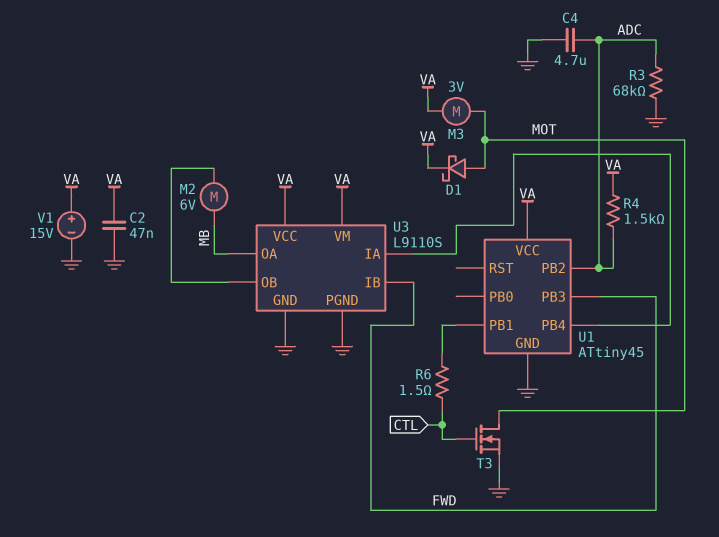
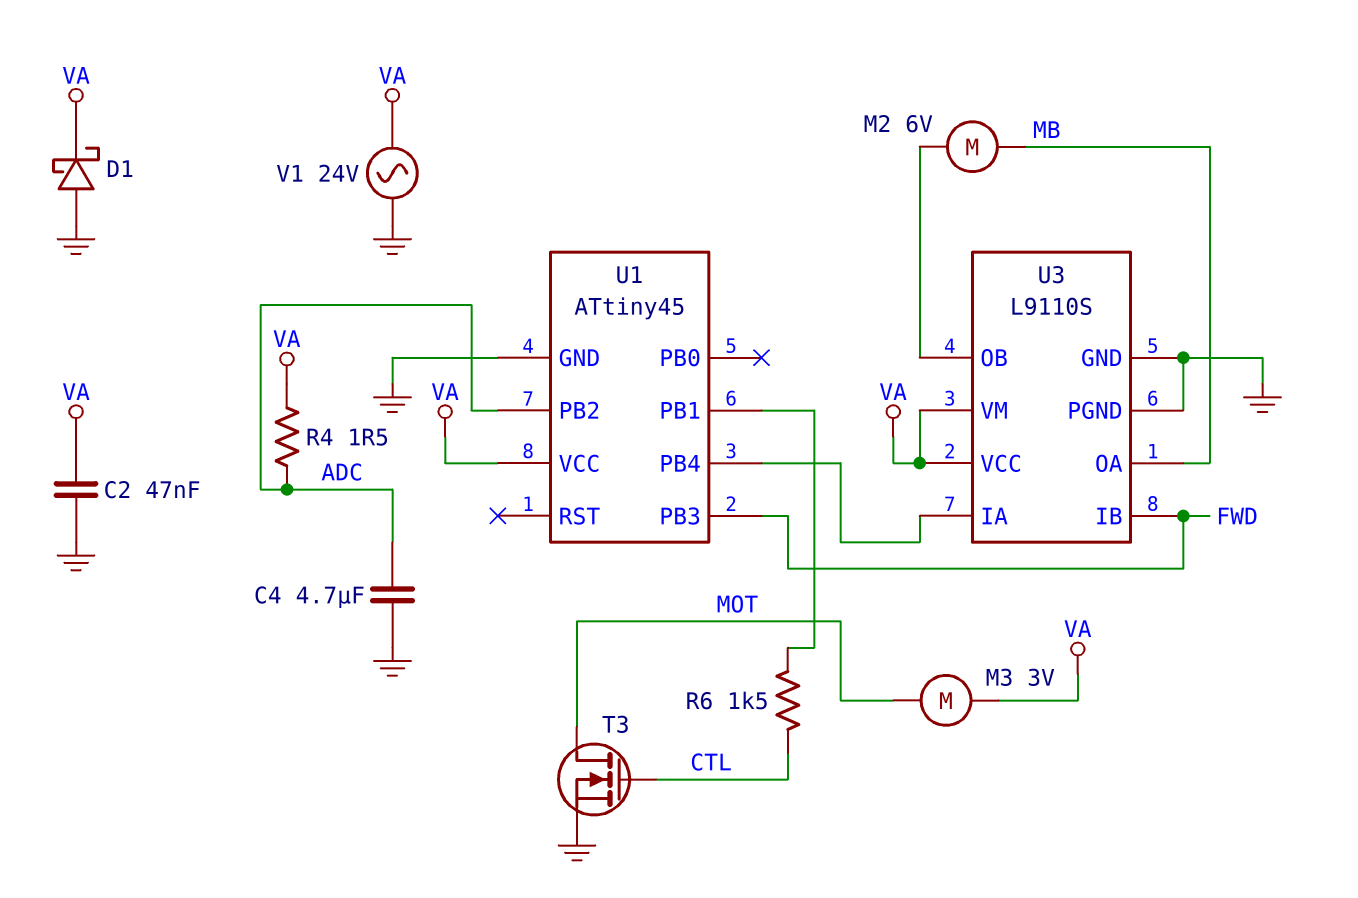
D1: schottky (A MOT, K VA) -> schottky (A GND, K VA)
R3: 68k (ADC, GND) -> none
R4: 1.5k (ADC, VA) -> 1.5 (ADC, VA)
R6: 1.5 (CTL, U1/PB1) -> 1.5k (CTL, U1/PB1)
V1: 15V (plus VA, minus GND) -> AC 24V (GND, VA)

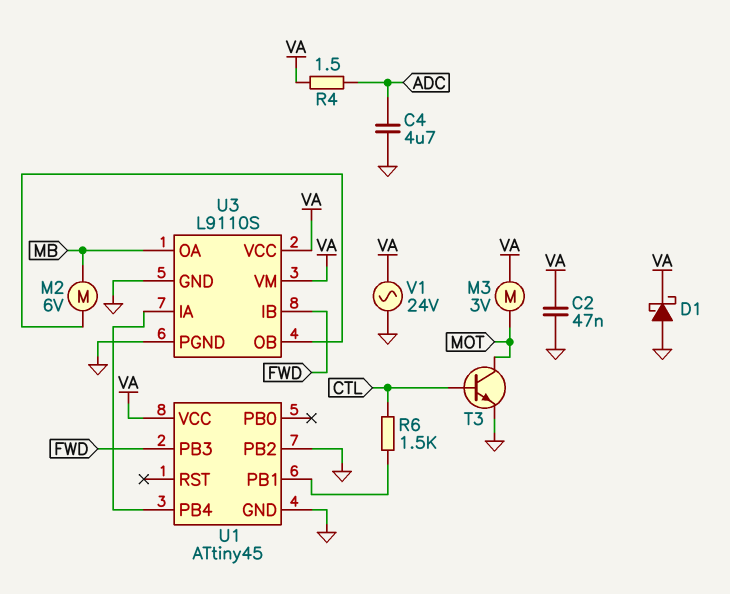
T3: NMOS (G CTL, D MOT, S GND) -> NPN (B CTL, C MOT, E GND)
U1 pin PB2: ADC -> GND

